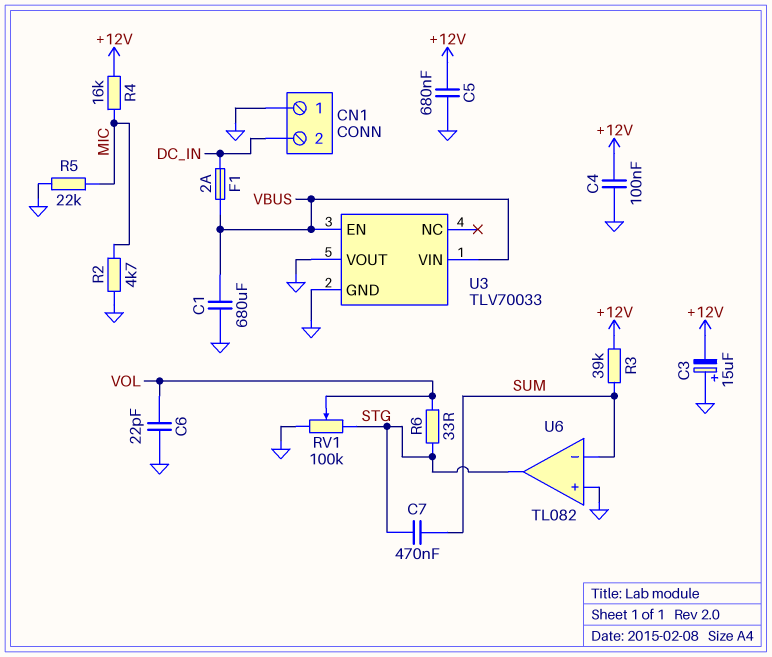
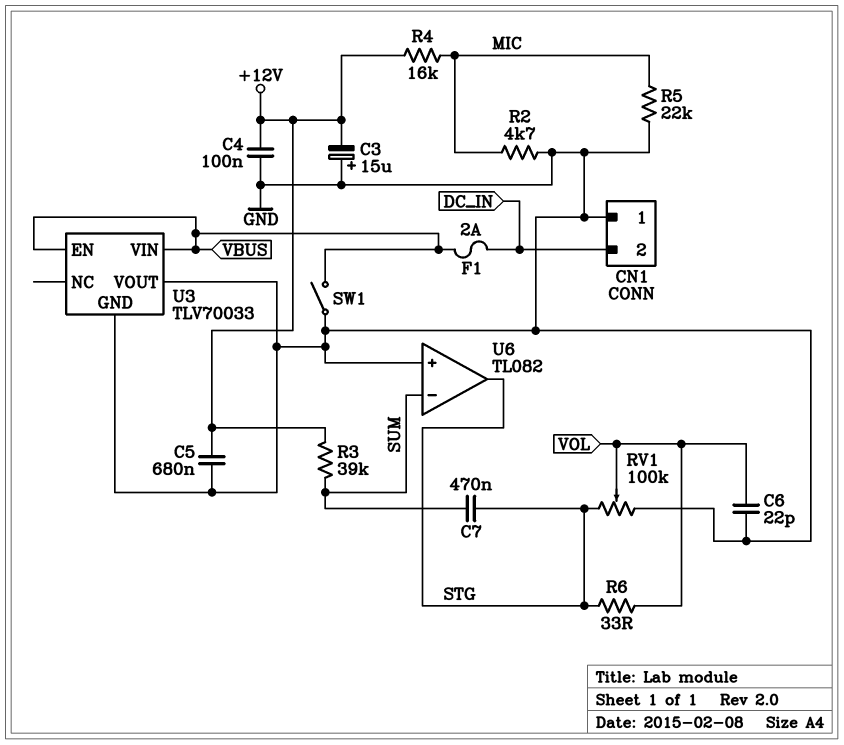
C1: 680uF (GND, VBUS) -> none
SW1: none -> switch (GND, VBUS)

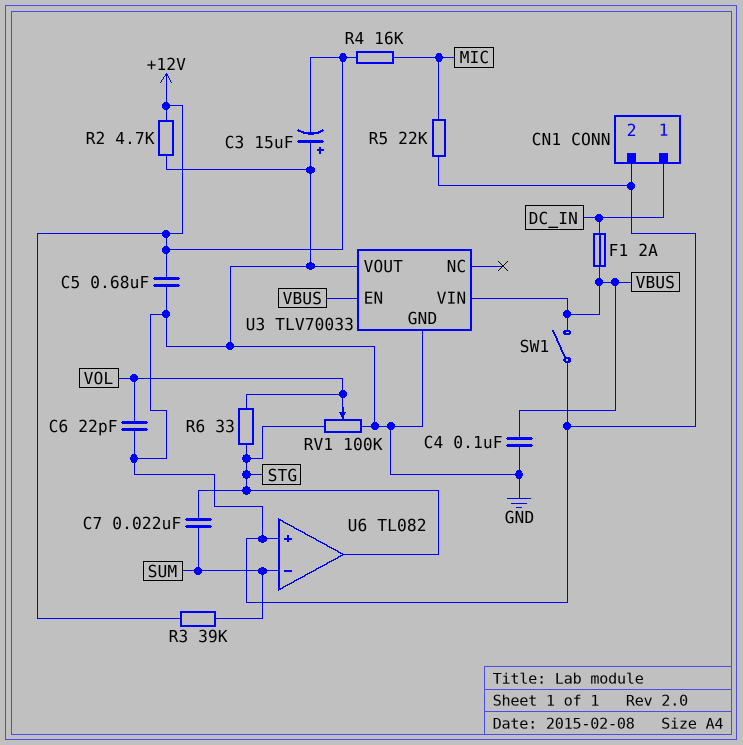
C4: 100nF (+12V, GND) -> 100nF (GND, VBUS)
C7: 470nF (STG, SUM) -> 22nF (STG, SUM)
CN1 pin 1: GND -> DC_IN
CN1 pin 2: DC_IN -> GND
R2: 4.7k (GND, MIC) -> 4.7k (+12V, GND)

